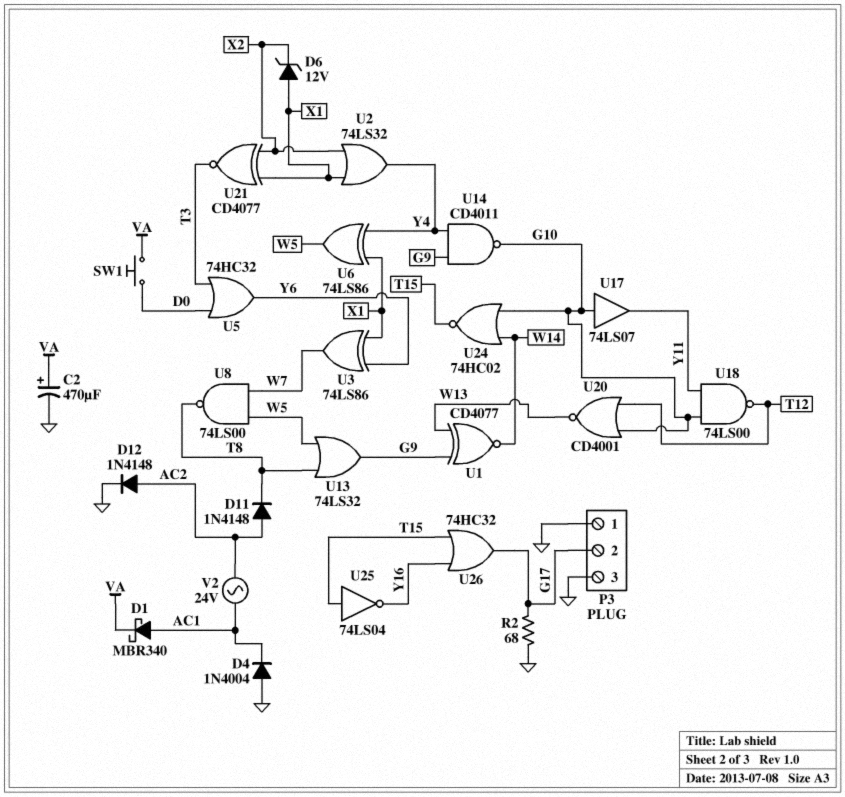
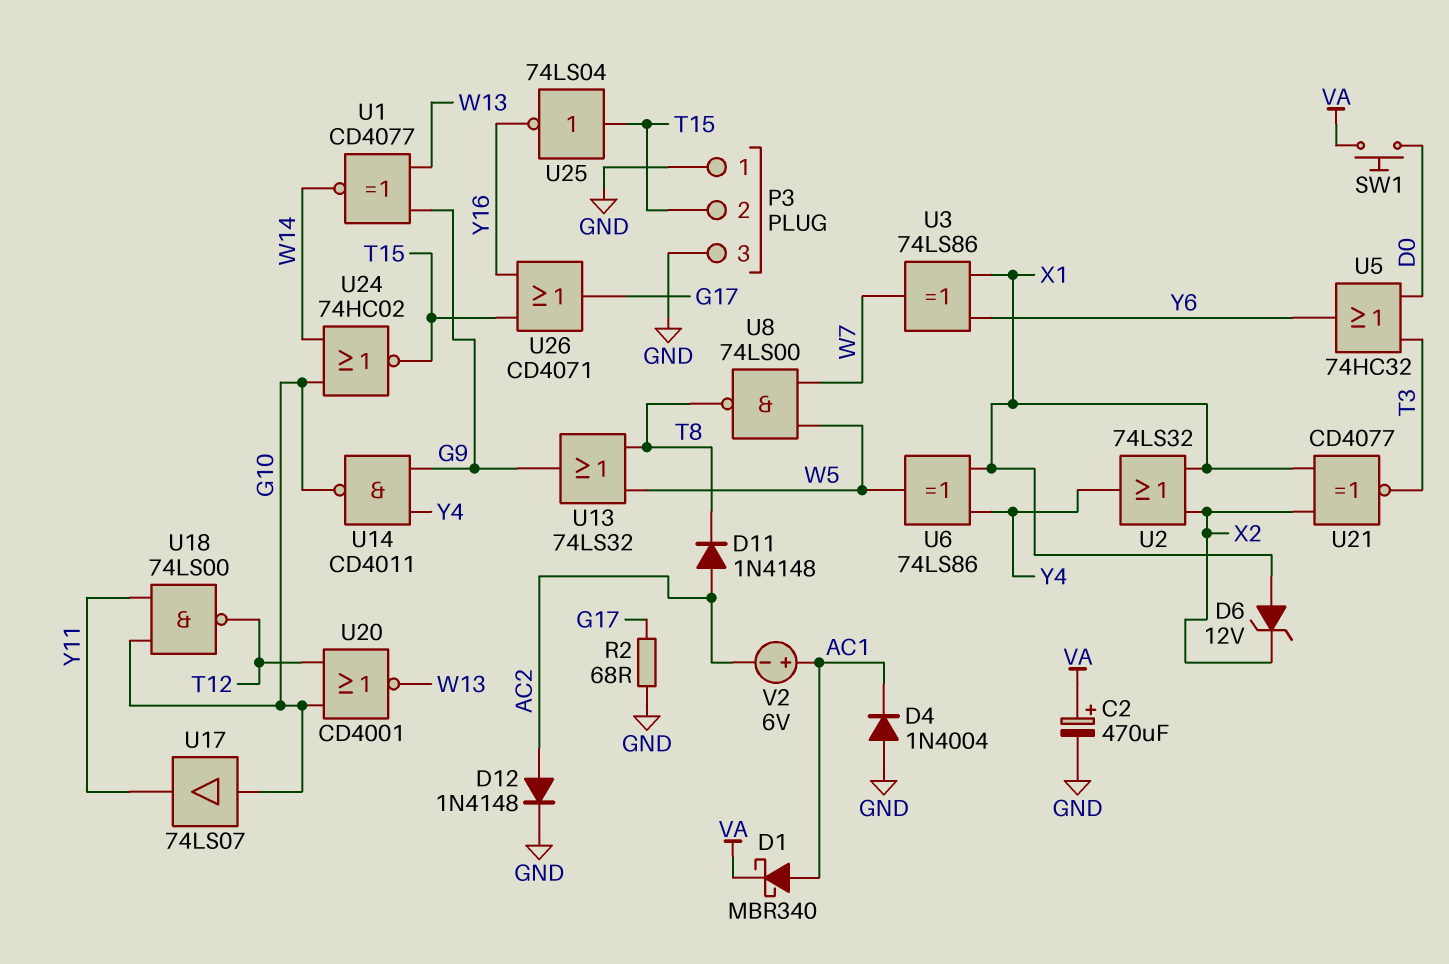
P3 pin 2: G17 -> T15
U26: OR 74HC32 (in T15, in Y16, out G17) -> OR CD4071 (in T15, in Y16, out G17)
V2: AC 24V (AC1, AC2) -> 6V (plus AC1, minus AC2)

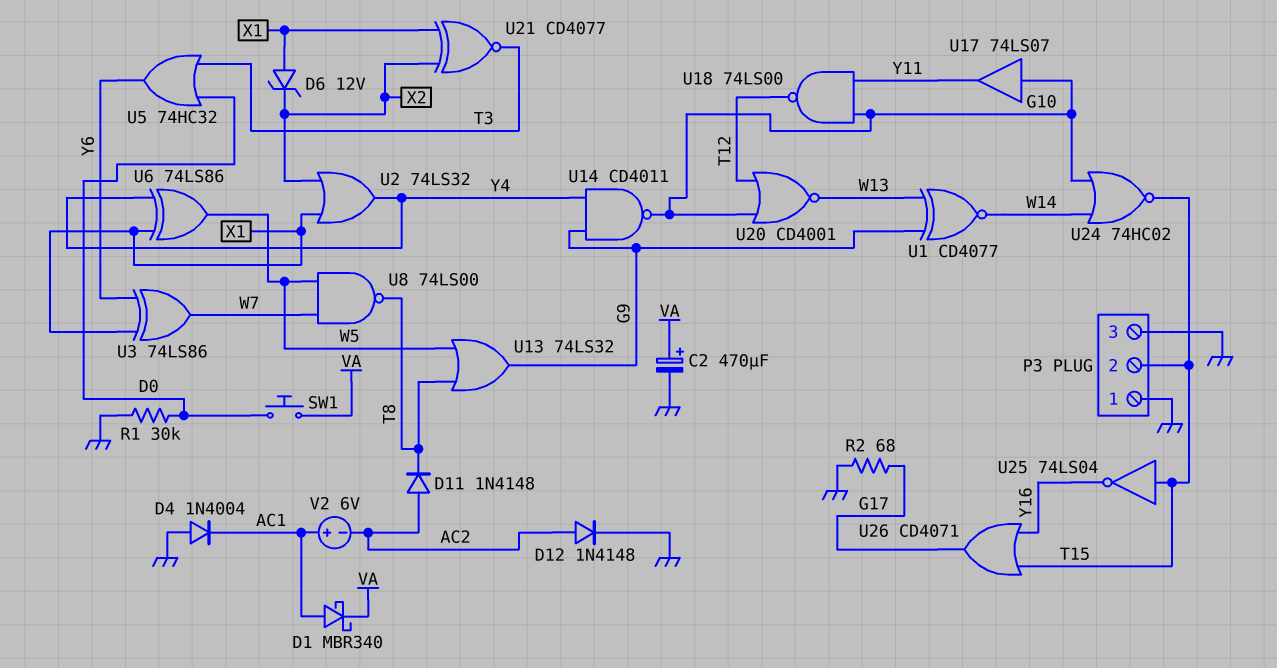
R1: none -> 30k (D0, GND)

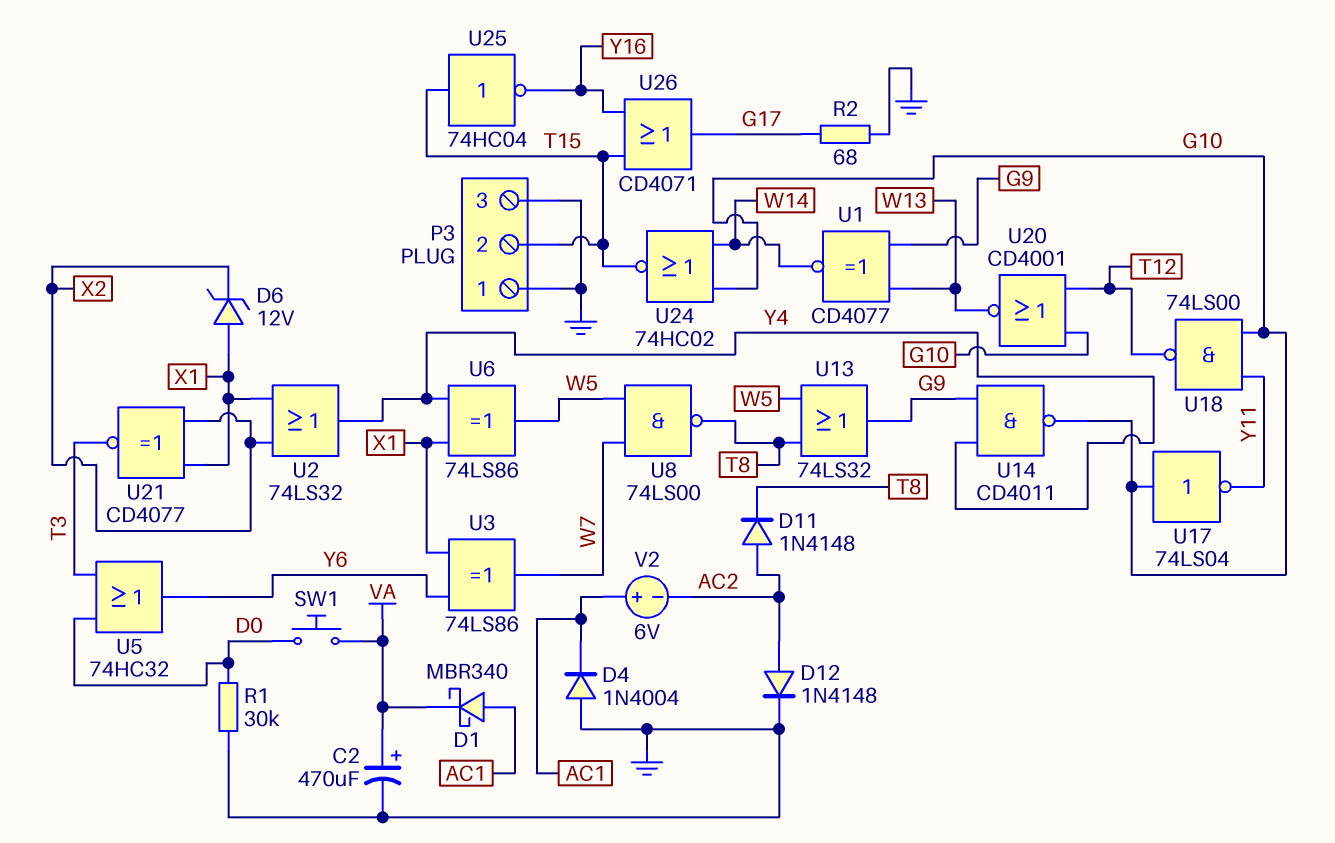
U17: buffer 74LS07 (in G10, out Y11) -> NOT 74LS04 (in G10, out Y11)
U25: NOT 74LS04 (in T15, out Y16) -> NOT 74HC04 (in T15, out Y16)

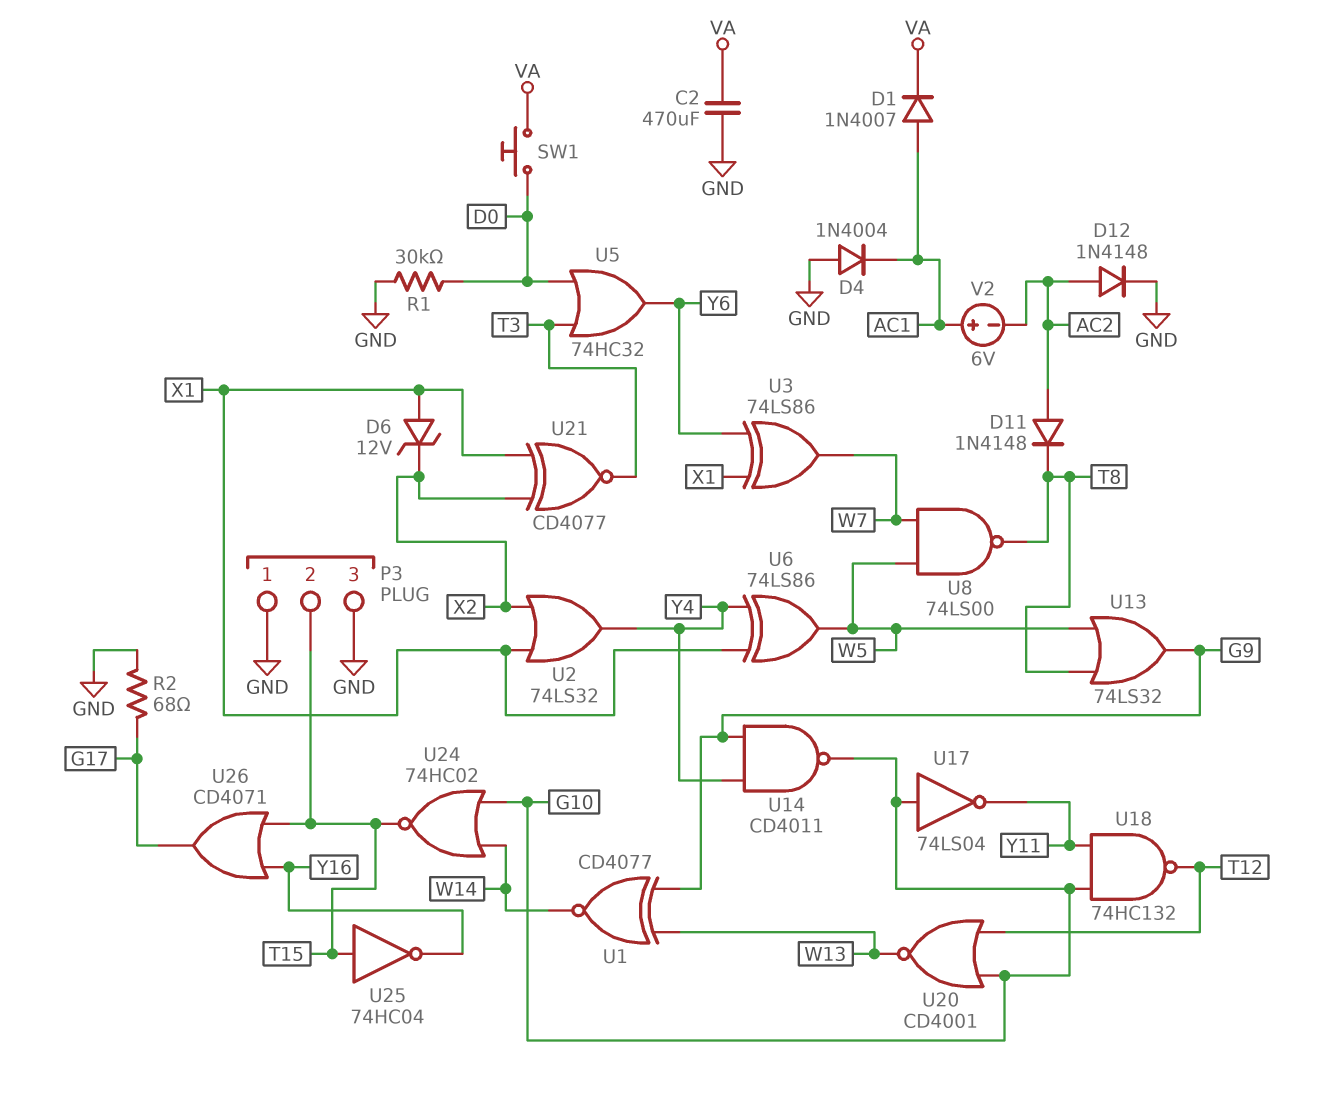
C2: 470uF (plus VA, minus GND) -> 470uF (GND, VA)
D1: schottky MBR340 (A AC1, K VA) -> diode 1N4007 (A AC1, K VA)
U18: NAND 74LS00 (in G10, in Y11, out T12) -> NAND 74HC132 (in G10, in Y11, out T12)

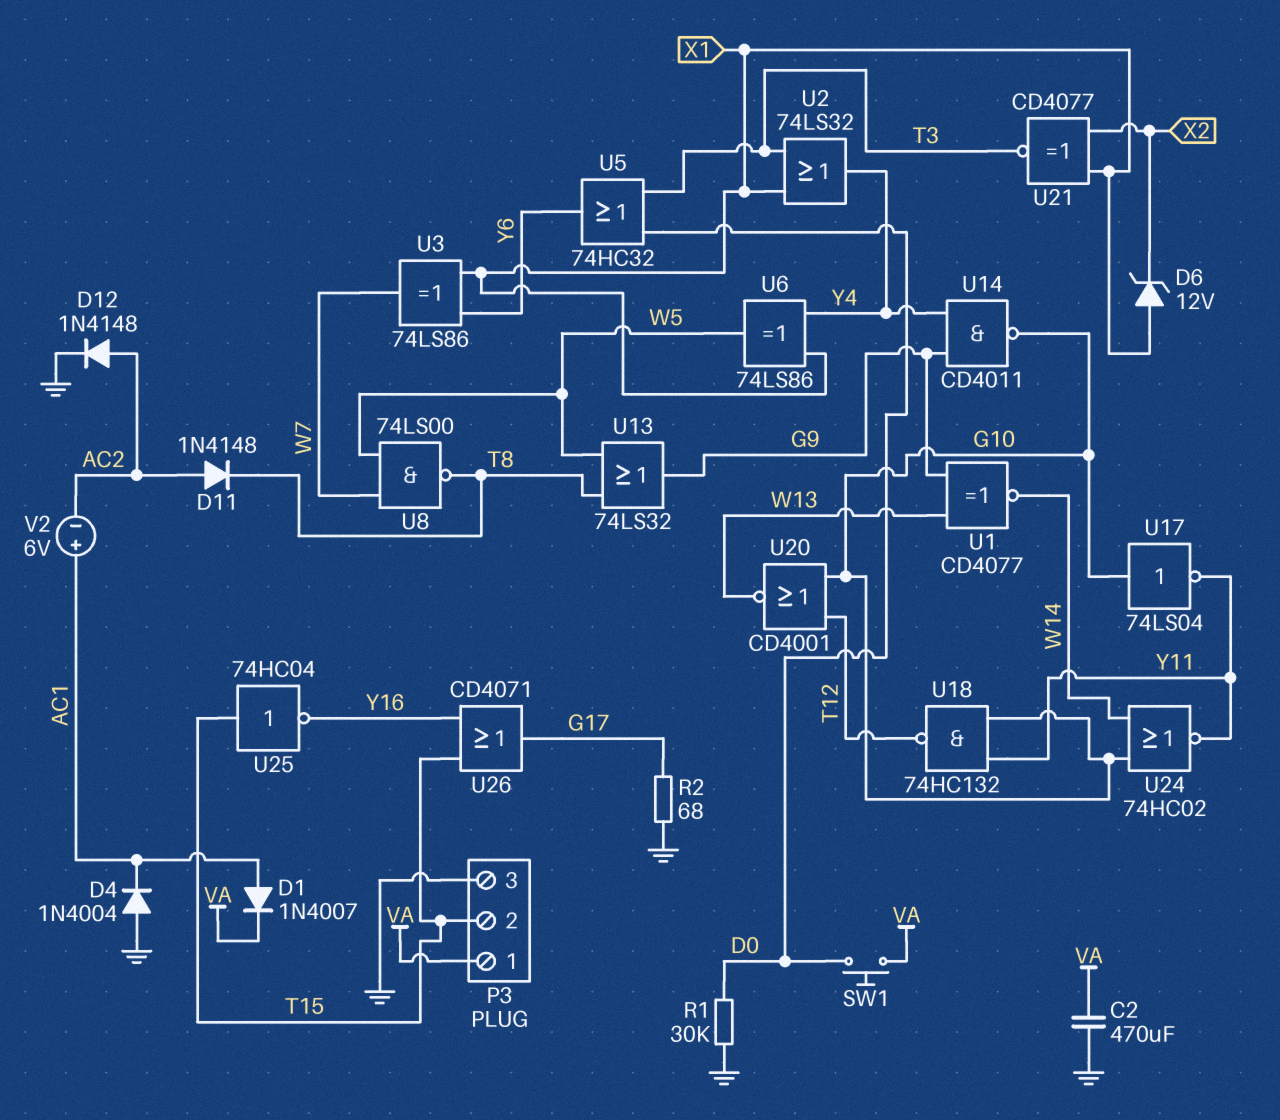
P3 pin 1: GND -> VA
U2: OR 74LS32 (in X1, in X2, out Y4) -> OR 74LS32 (in T3, in X1, out Y4)
U24: NOR 74HC02 (in G10, in W14, out T15) -> NOR 74HC02 (in G10, in W14, out Y11)

